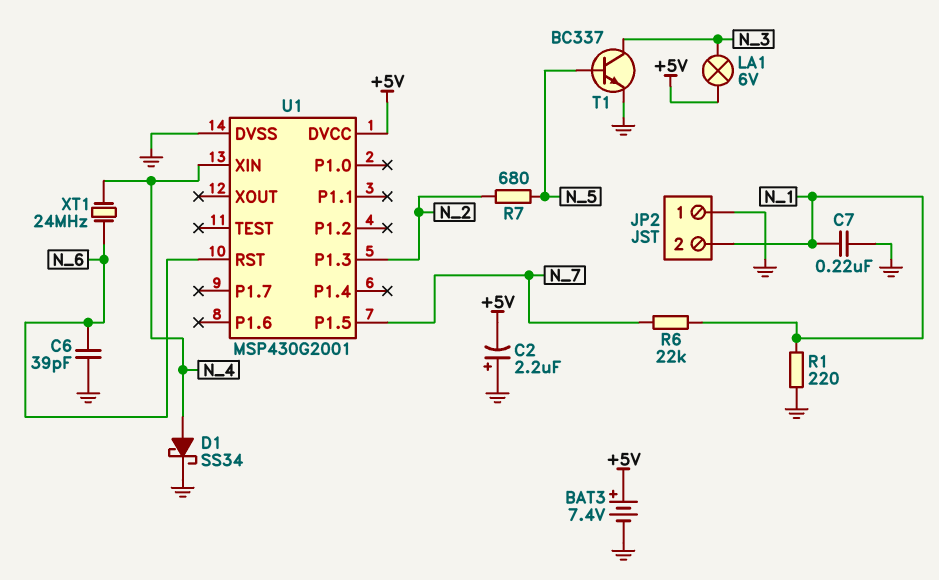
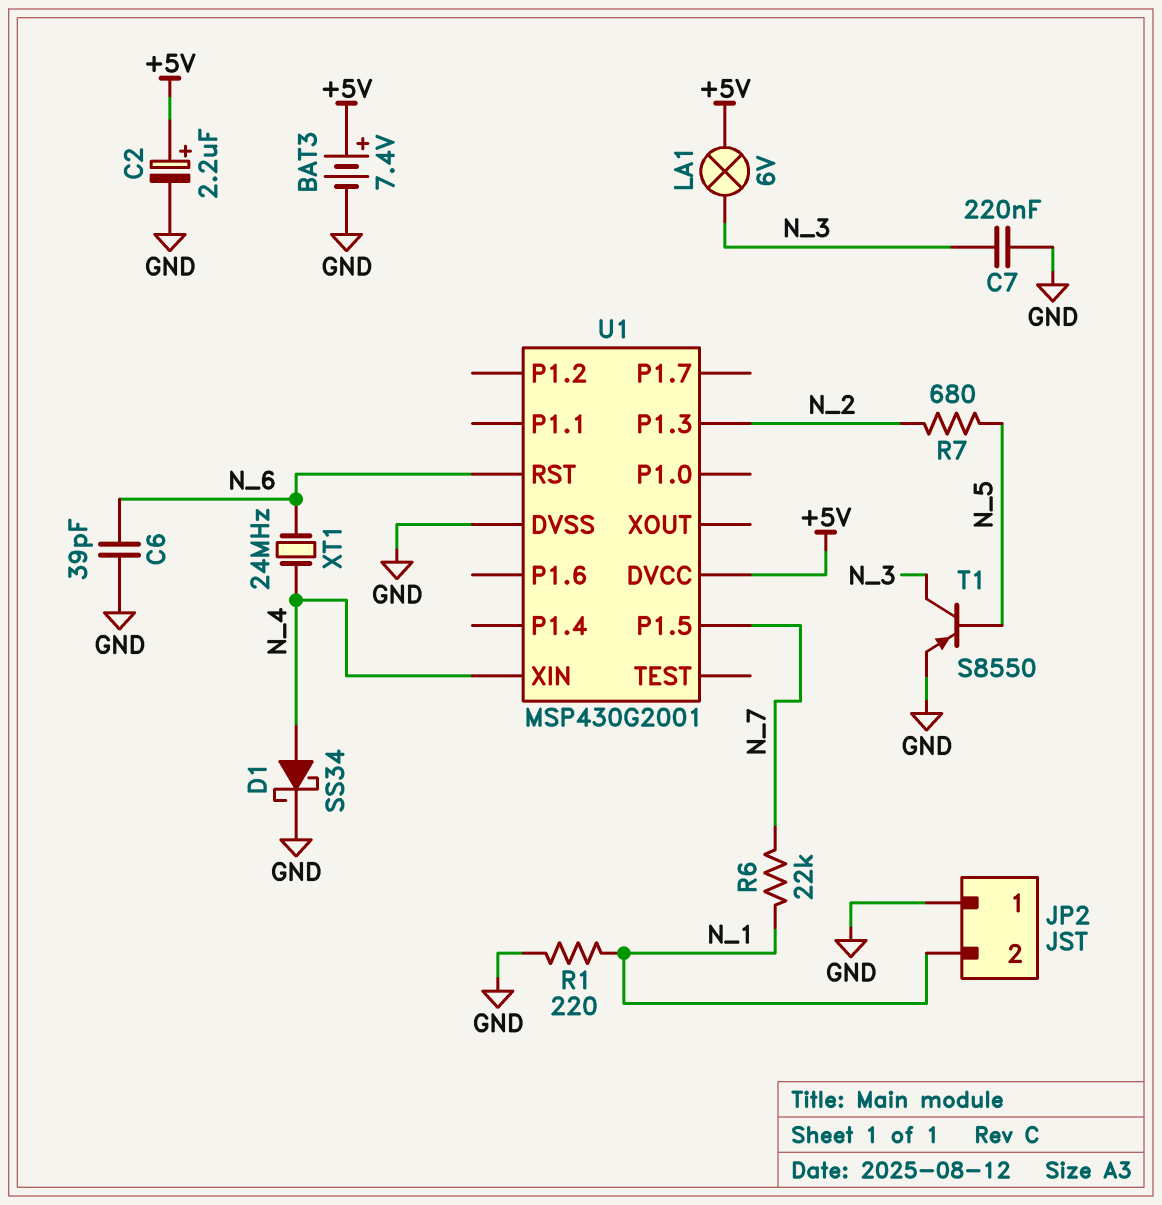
C2: 2.2uF (plus GND, minus +5V) -> 2.2uF (plus +5V, minus GND)
C7: 220nF (GND, N_1) -> 220nF (GND, N_3)
T1: NPN BC337 (B N_5, C N_3, E GND) -> PNP S8550 (B N_5, C N_3, E GND)

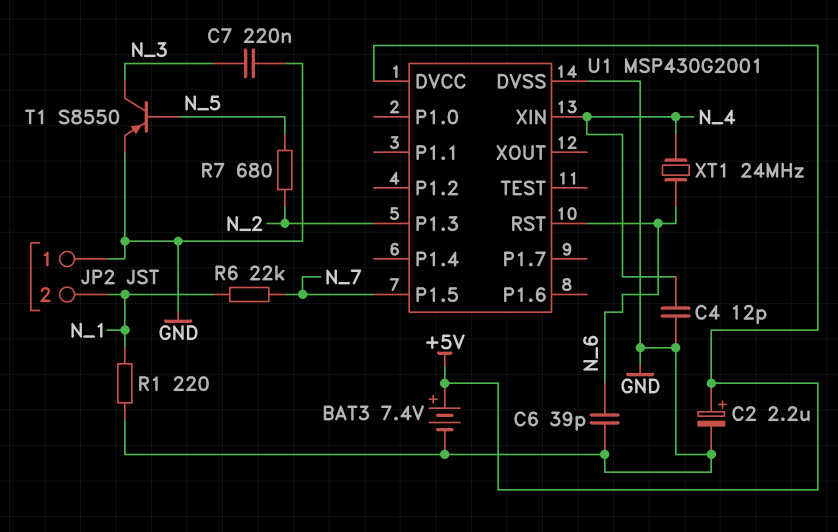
C4: none -> 12pF (GND, N_4)
D1: schottky SS34 (A N_4, K GND) -> none
LA1: lamp 6V (+5V, N_3) -> none

